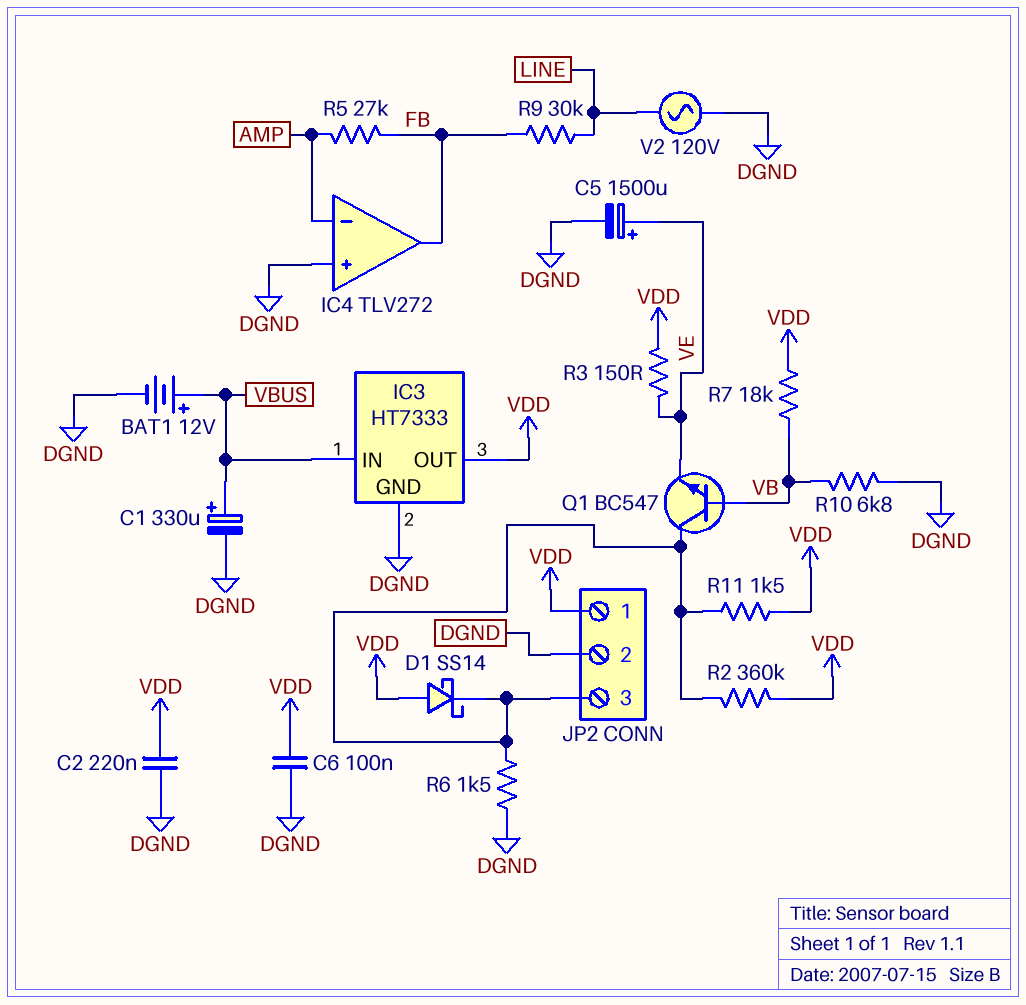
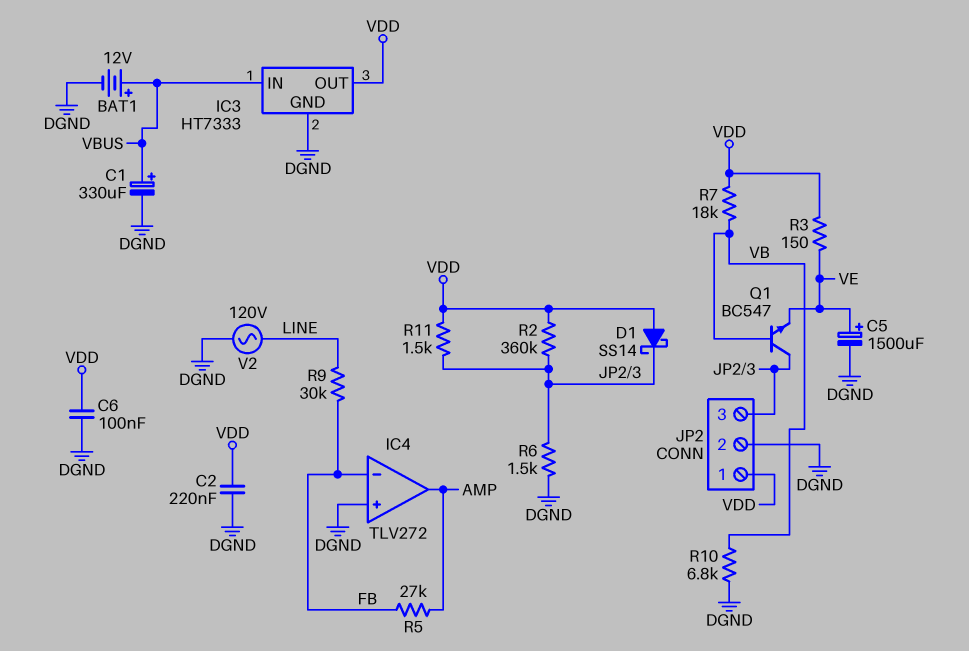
IC4 pin in-: AMP -> FB
IC4 pin out: FB -> AMP

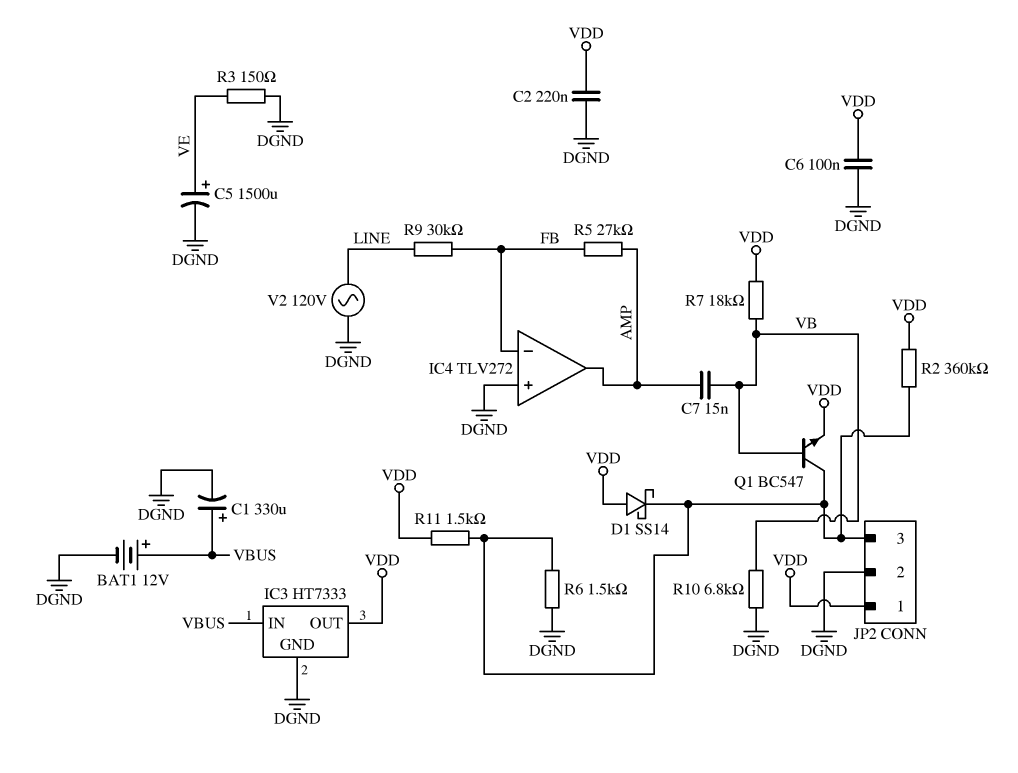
C7: none -> 15nF (AMP, VB)
Q1: NPN BC547 (B VB, C JP2/3, E VE) -> NPN BC547 (B VB, C JP2/3, E VDD)
R3: 150 (VDD, VE) -> 150 (DGND, VE)

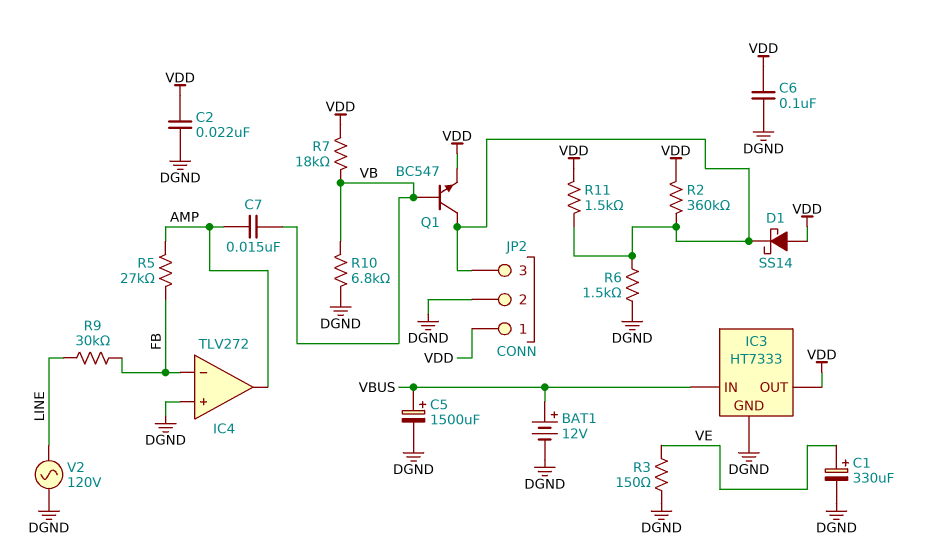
C1: 330uF (plus VBUS, minus DGND) -> 330uF (plus VE, minus DGND)
C2: 220nF (DGND, VDD) -> 22nF (DGND, VDD)
C5: 1500uF (plus VE, minus DGND) -> 1500uF (plus VBUS, minus DGND)

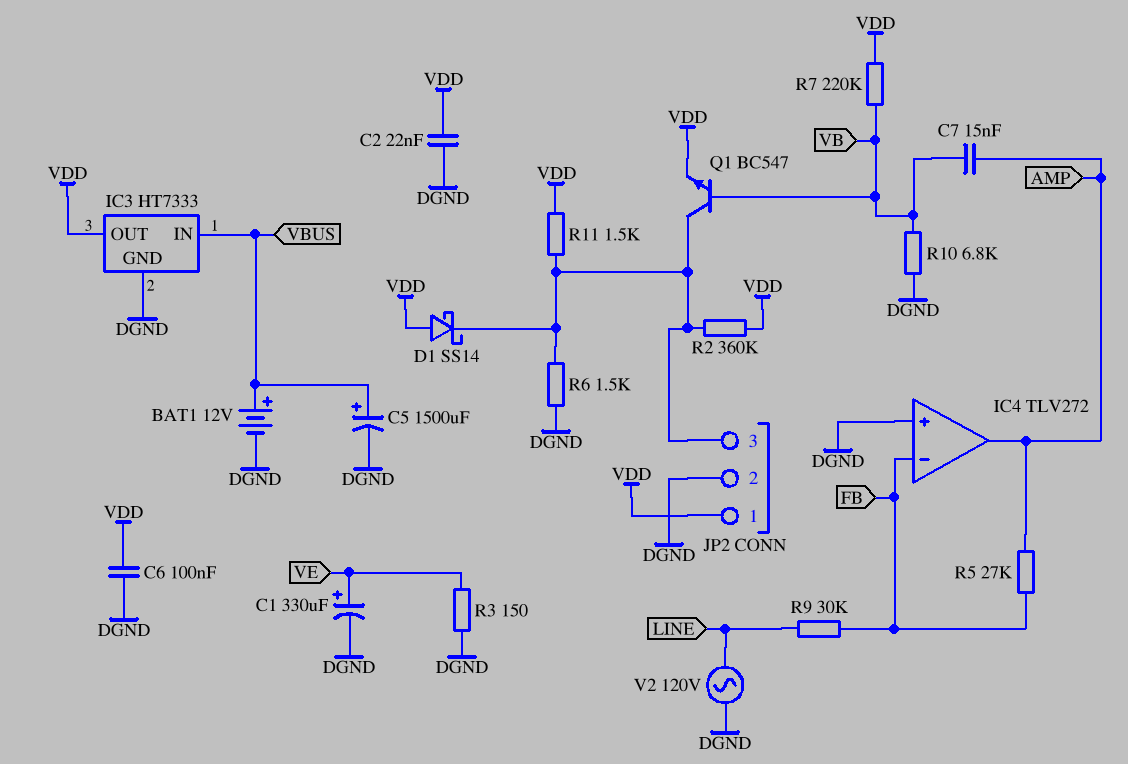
R7: 18k (VB, VDD) -> 220k (VB, VDD)

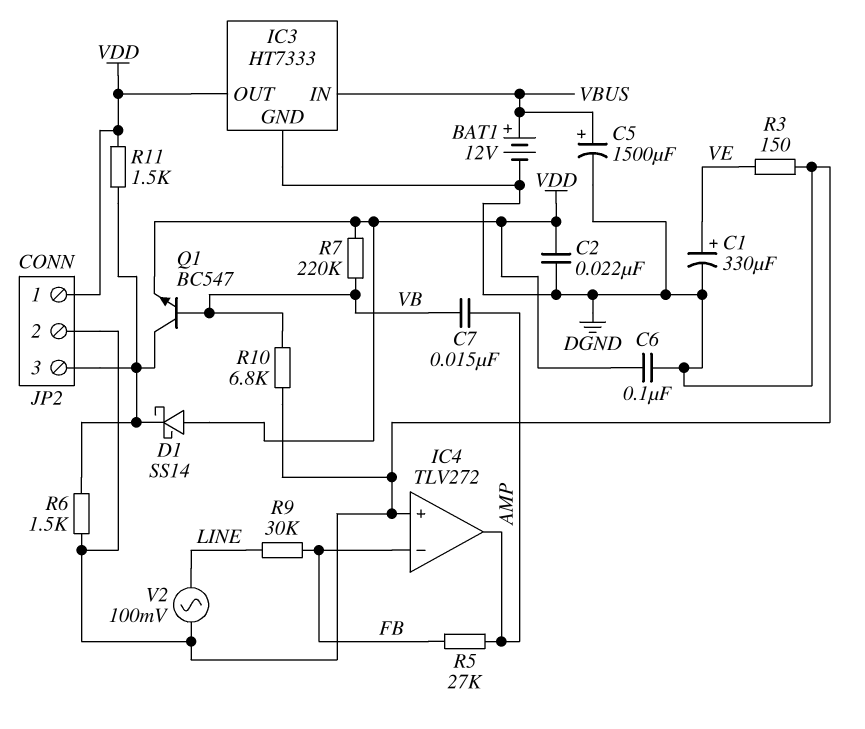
R2: 360k (JP2/3, VDD) -> none
V2: AC 120V (DGND, LINE) -> AC 100mV (DGND, LINE)

